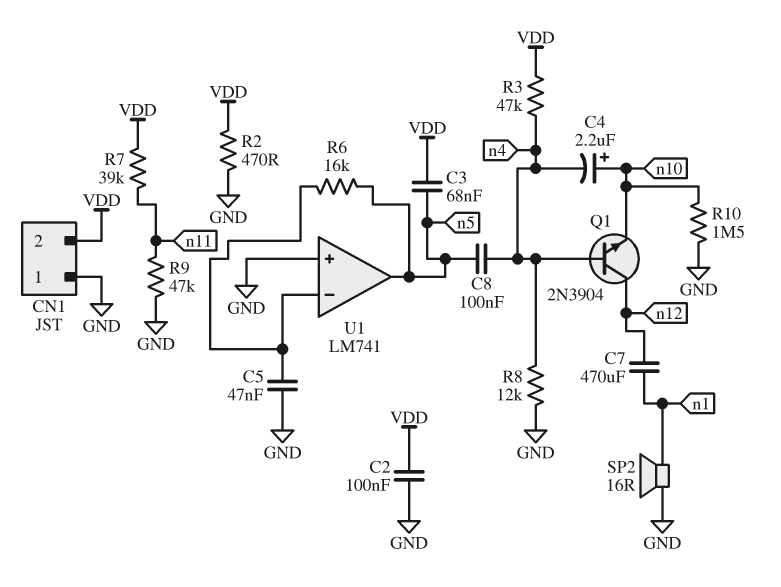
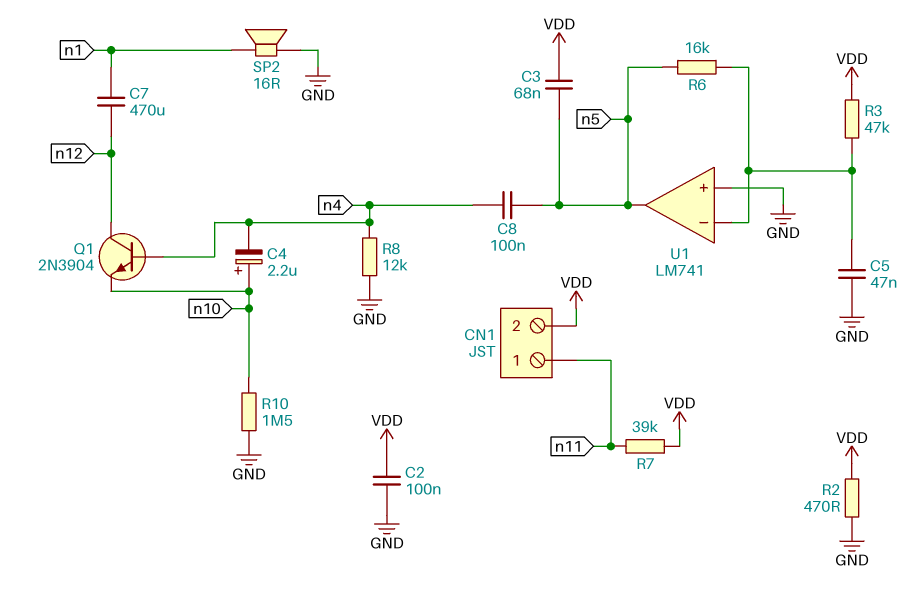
CN1 pin 1: GND -> n11
R3: 47k (VDD, n4) -> 47k (U1/in-, VDD)
R9: 47k (GND, n11) -> none

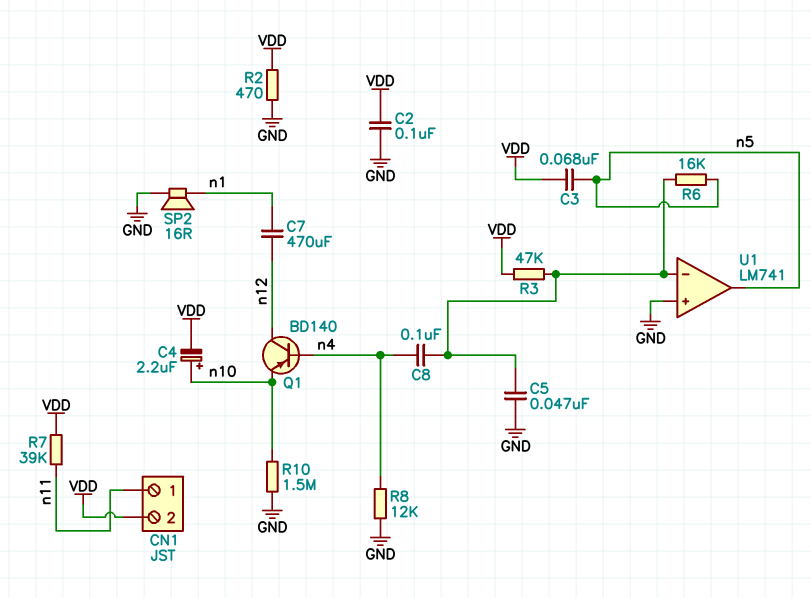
C4: 2.2uF (plus n10, minus n4) -> 2.2uF (plus n10, minus VDD)
C8: 100nF (n4, n5) -> 100nF (U1/in-, n4)
Q1: NPN 2N3904 (B n4, C n12, E n10) -> PNP BD140 (B n4, C n12, E n10)

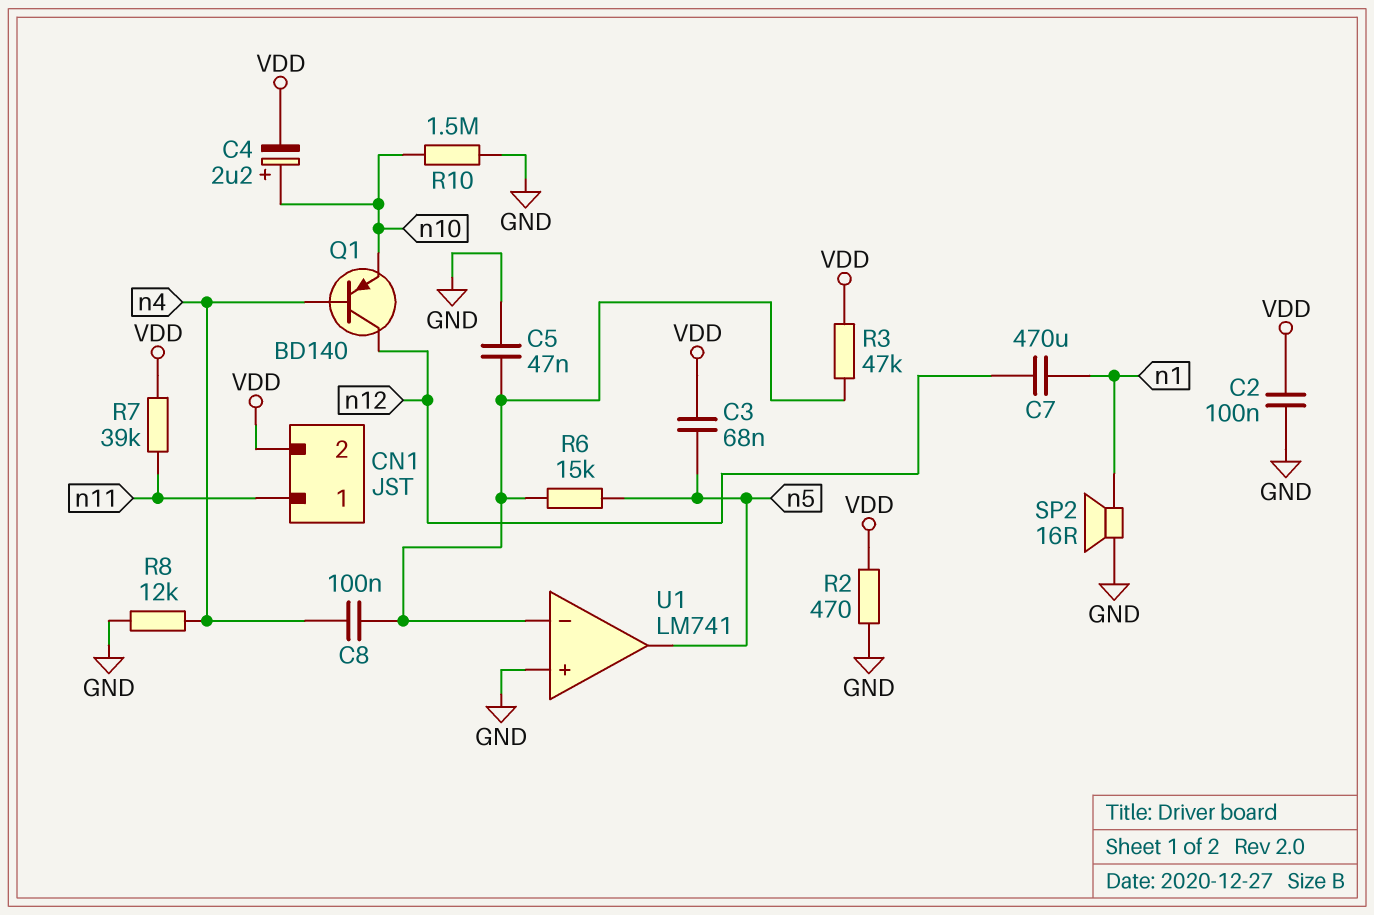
R6: 16k (U1/in-, n5) -> 15k (U1/in-, n5)

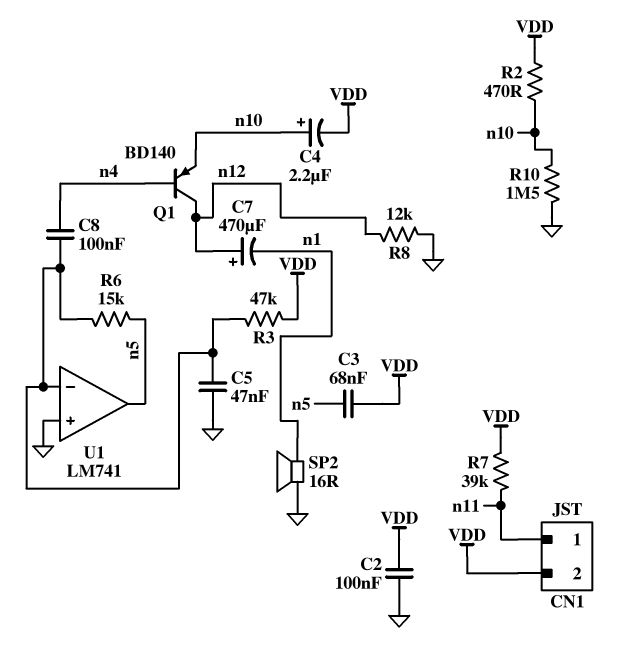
C7: 470uF (n1, n12) -> 470uF (plus n12, minus n1)
R2: 470 (GND, VDD) -> 470 (VDD, n10)
R8: 12k (GND, n4) -> 12k (GND, n12)

